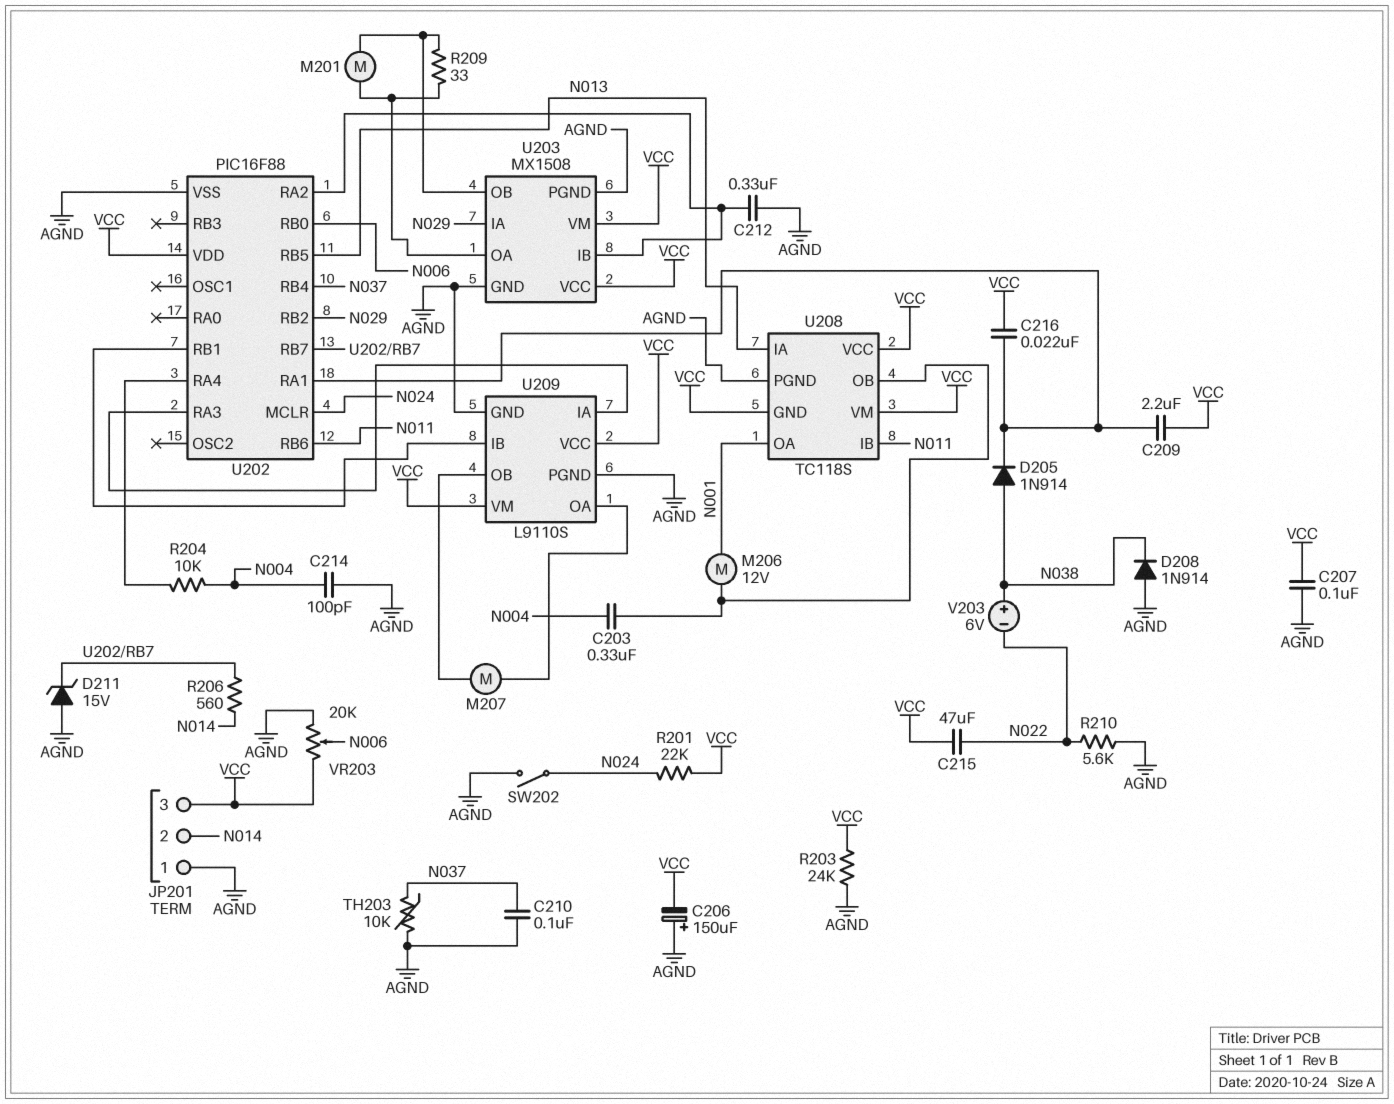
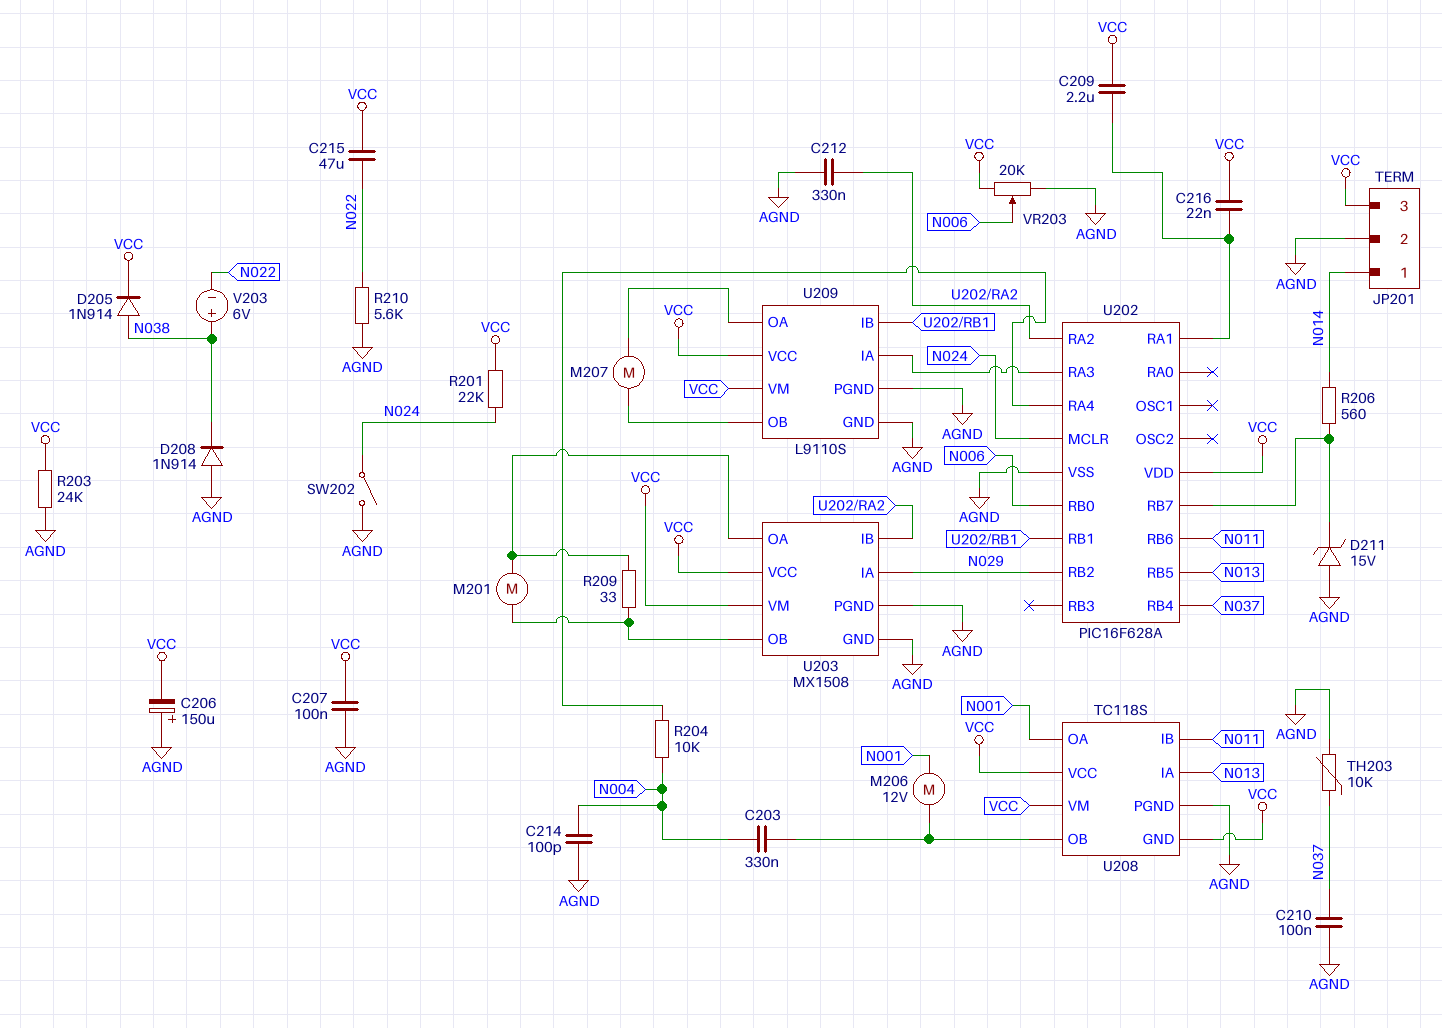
D205: diode 1N914 (A N038, K U202/RA1) -> diode 1N914 (A N038, K VCC)
JP201 pin 1: AGND -> N014
JP201 pin 2: N014 -> AGND
U202: PIC16F88 -> PIC16F628A

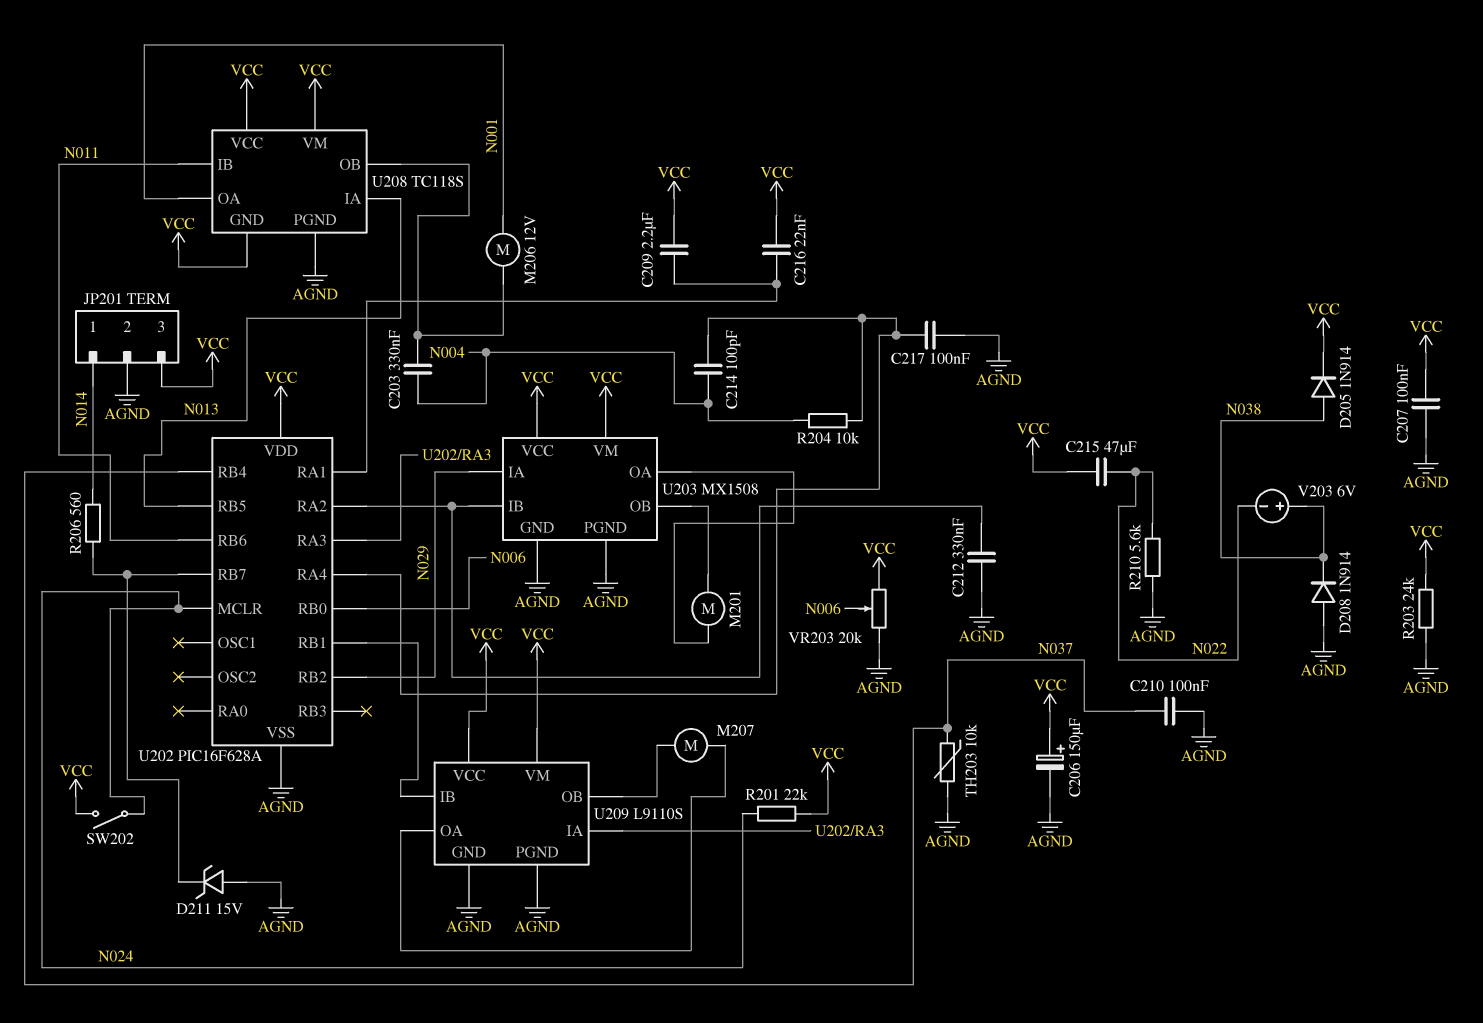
C206: 150uF (plus AGND, minus VCC) -> 150uF (plus VCC, minus AGND)
C214: 100pF (AGND, N004) -> 100pF (N004, U202/RA4)
C217: none -> 100nF (AGND, U202/RA4)
R209: 33 (U203/OA, U203/OB) -> none
SW202: switch (AGND, N024) -> switch (N024, VCC)

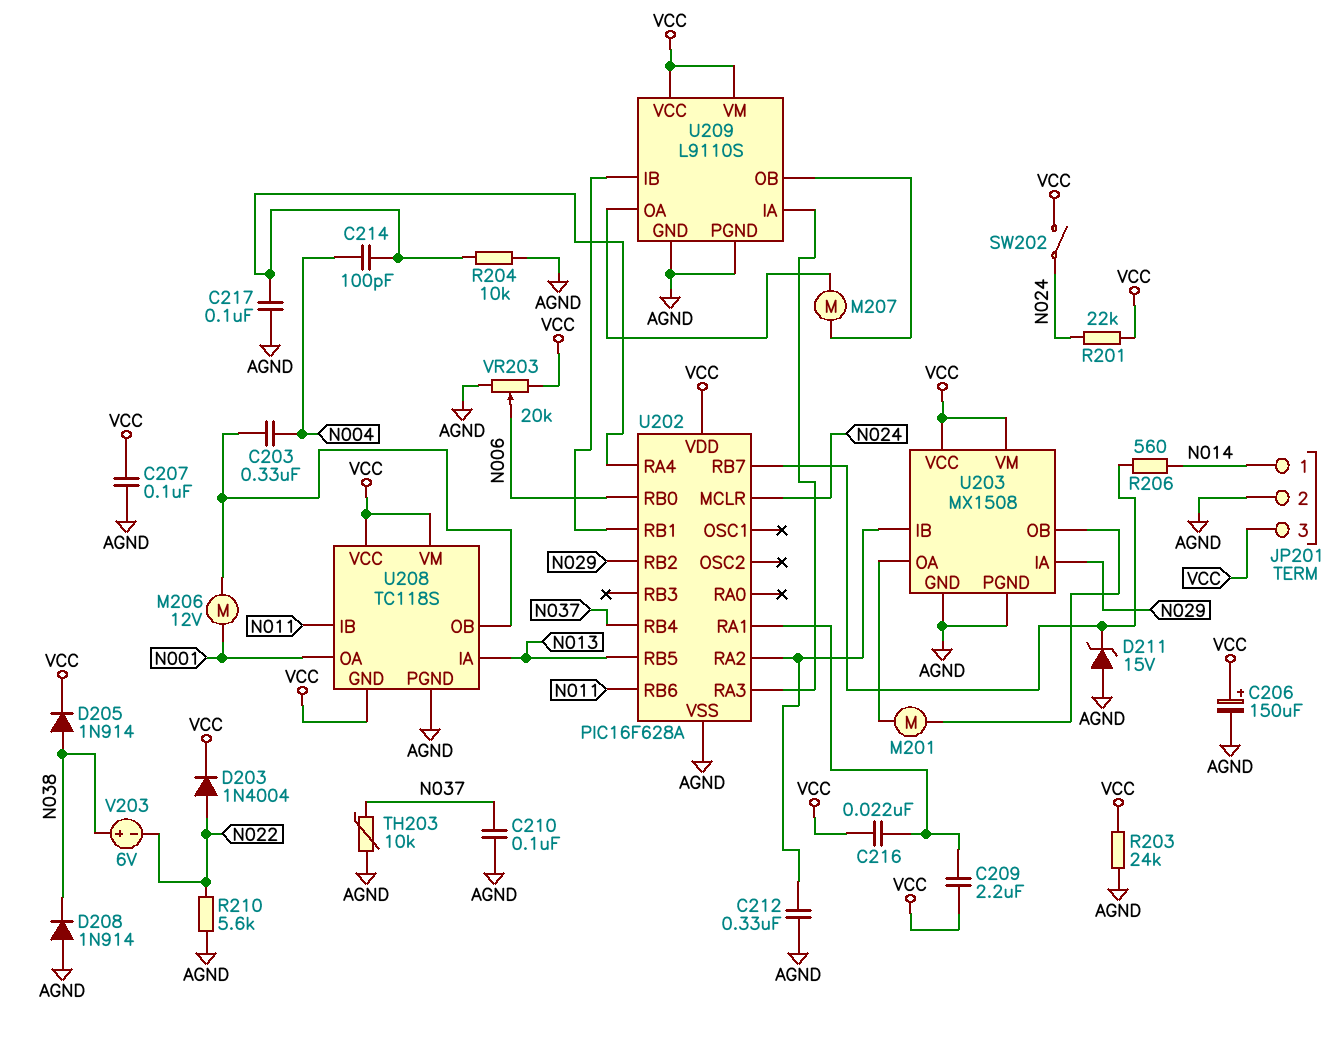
C215: 47uF (N022, VCC) -> none
D203: none -> diode 1N4004 (A N022, K VCC)
R204: 10k (N004, U202/RA4) -> 10k (AGND, U202/RA4)

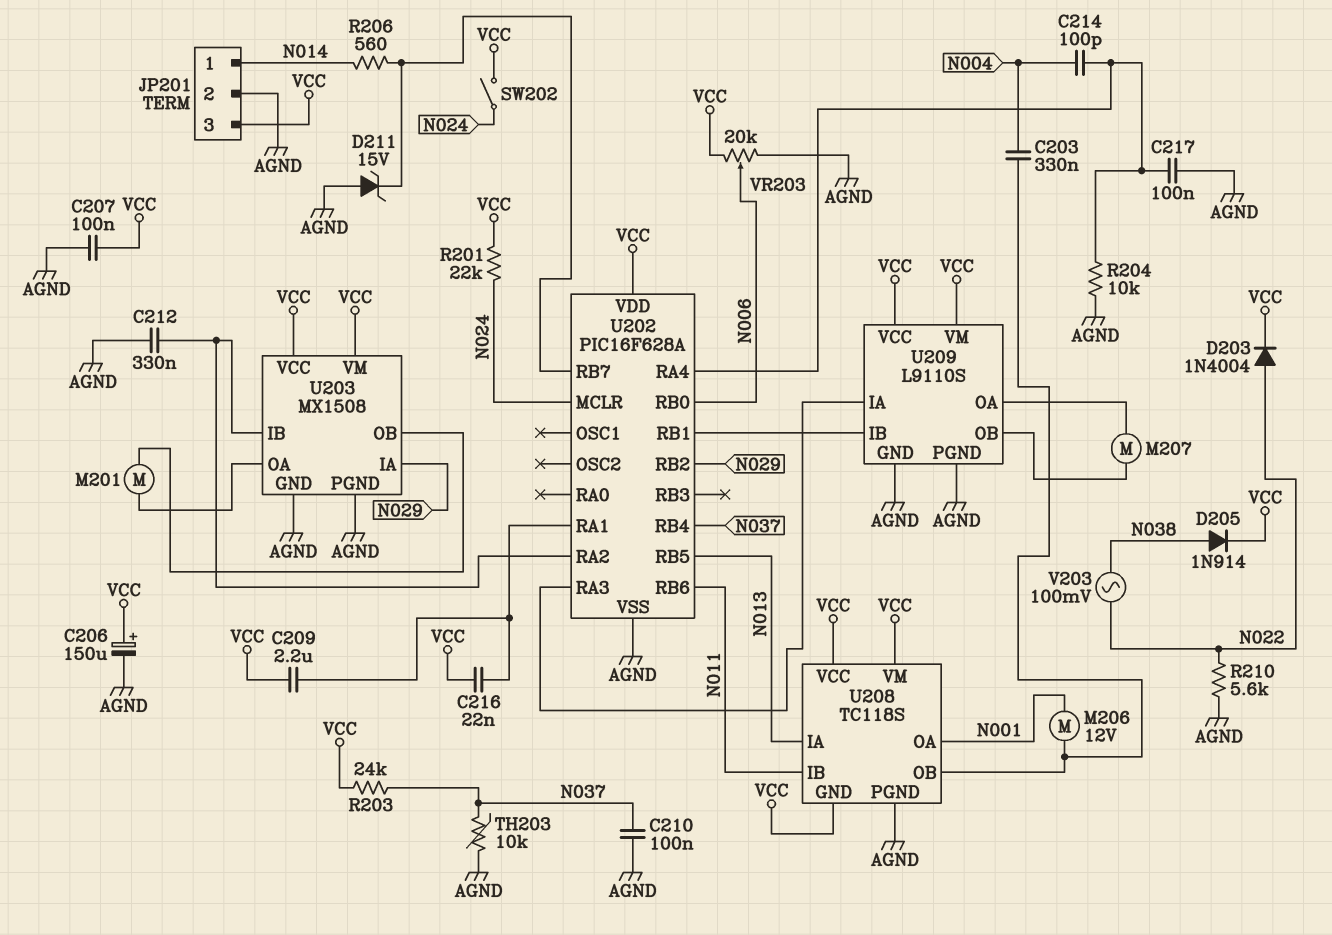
D208: diode 1N914 (A AGND, K N038) -> none
R203: 24k (AGND, VCC) -> 24k (N037, VCC)
V203: 6V (plus N038, minus N022) -> AC 100mV (N022, N038)

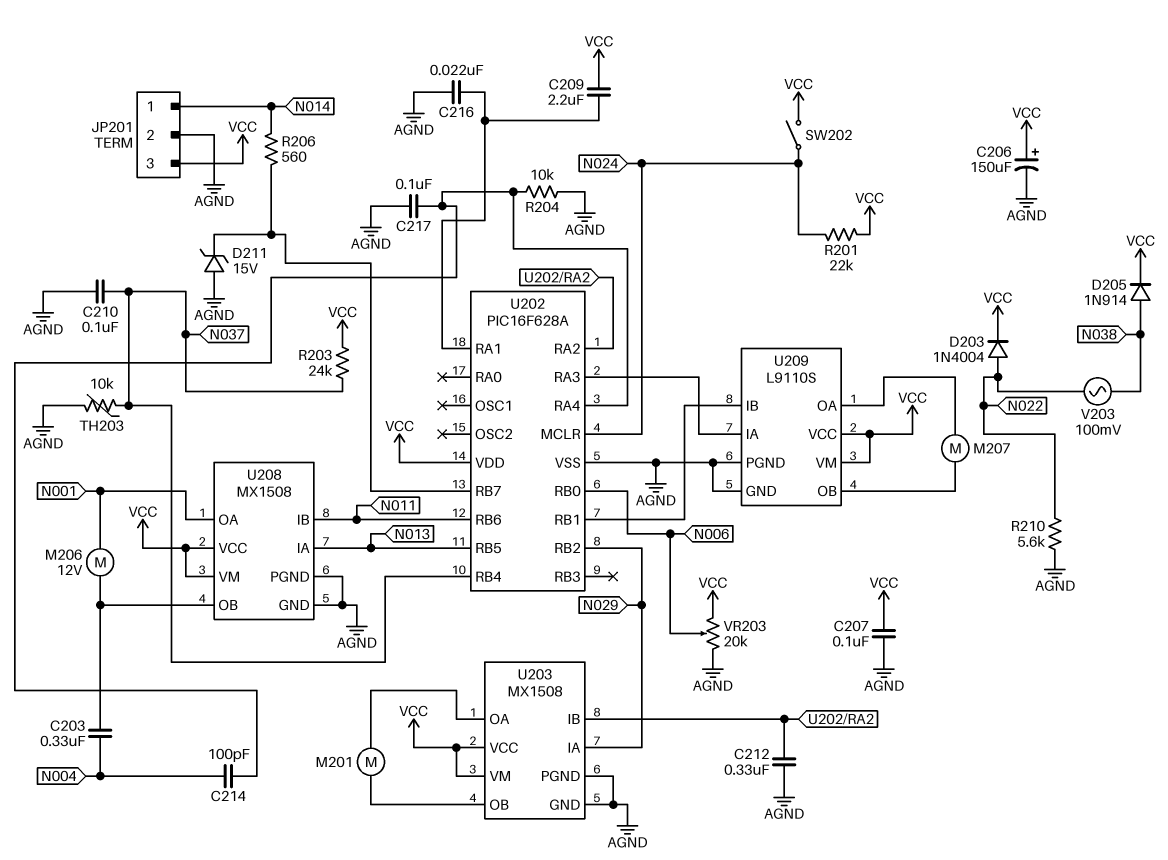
C216: 22nF (U202/RA1, VCC) -> 22nF (AGND, U202/RA1)
U208: TC118S -> MX1508
U208 pin GND: VCC -> AGND

